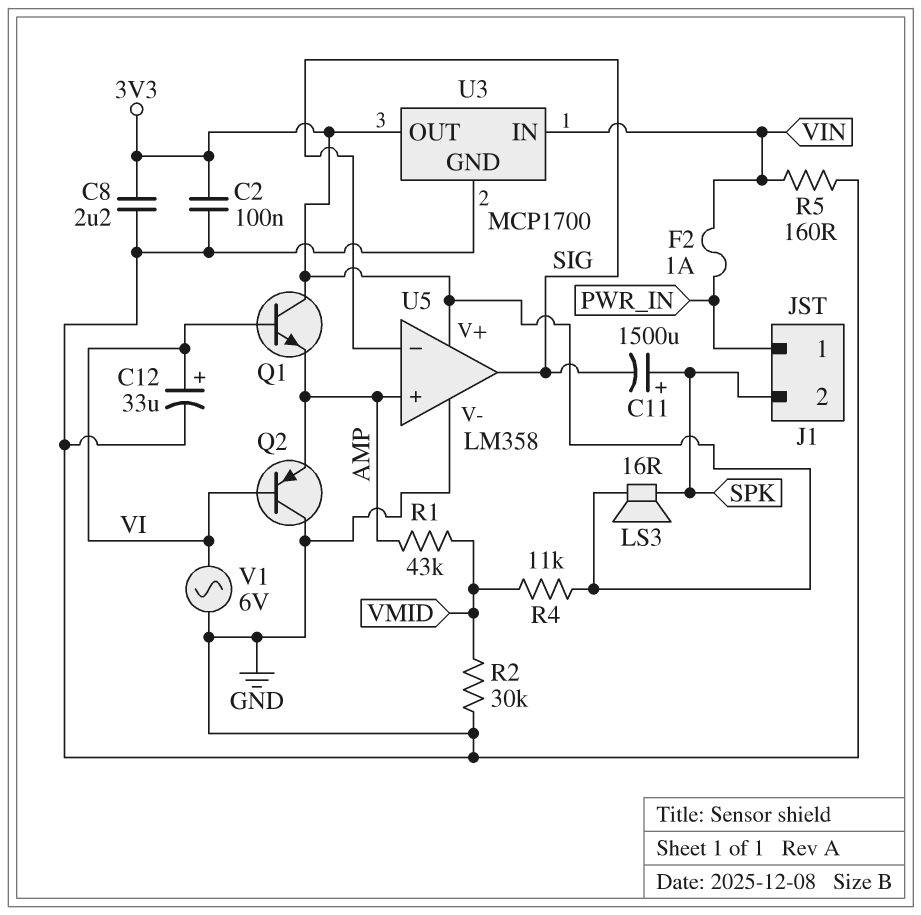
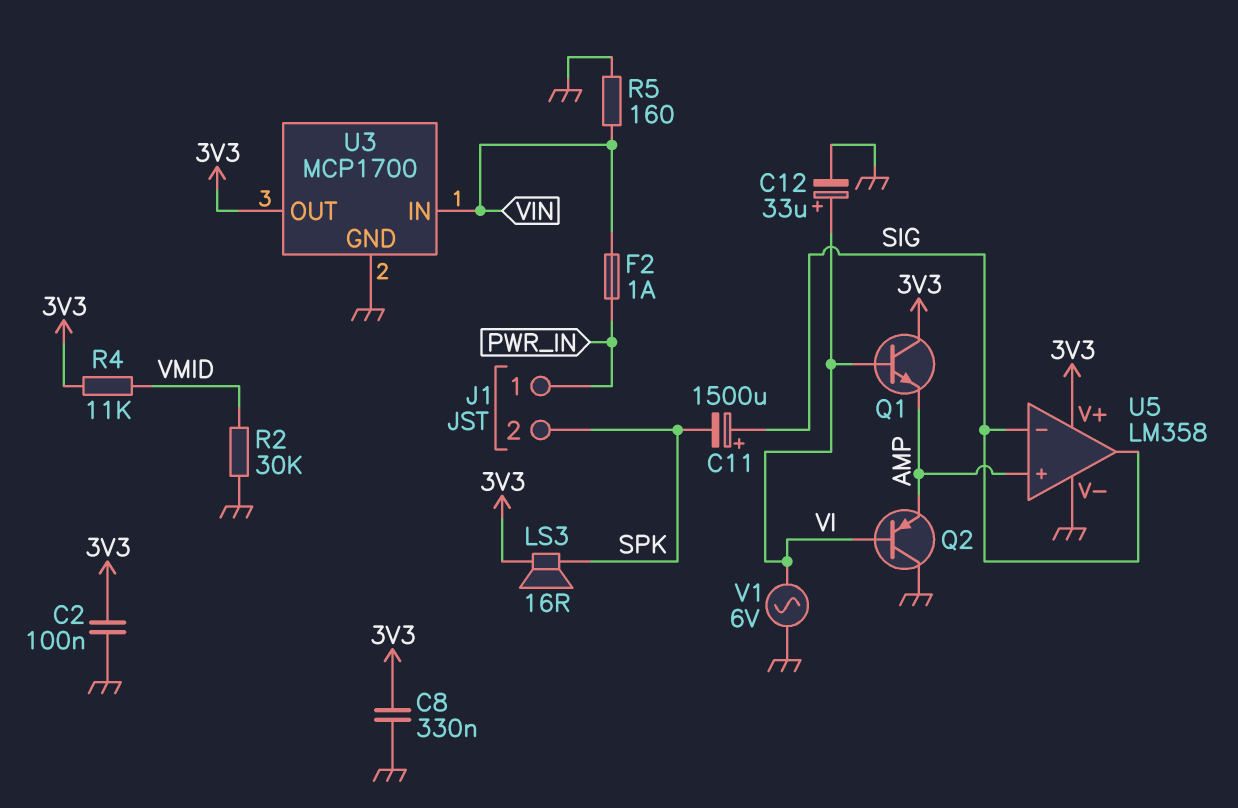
C8: 2.2uF (3V3, GND) -> 330nF (3V3, GND)
C11: 1500uF (plus SPK, minus SIG) -> 1500uF (plus SIG, minus SPK)
R1: 43k (AMP, VMID) -> none

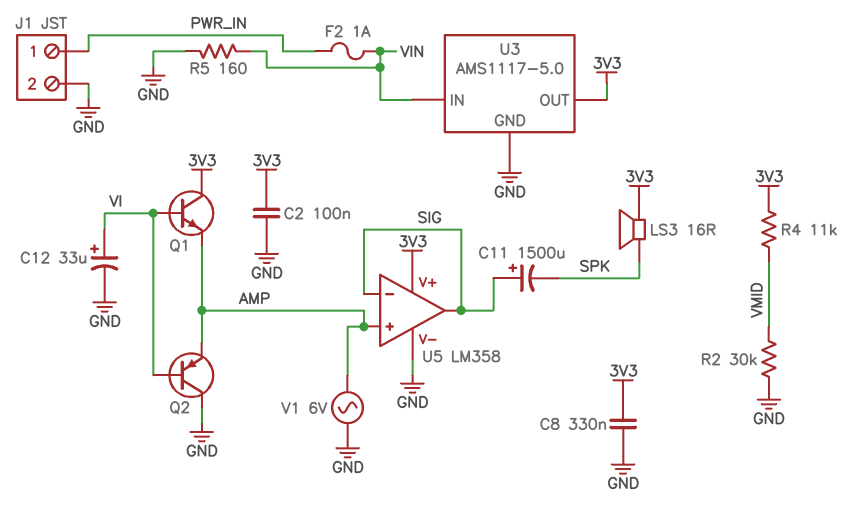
J1 pin 2: SPK -> GND
U3: MCP1700 -> AMS1117-5.0
V1: AC 6V (GND, VI) -> AC 6V (AMP, GND)

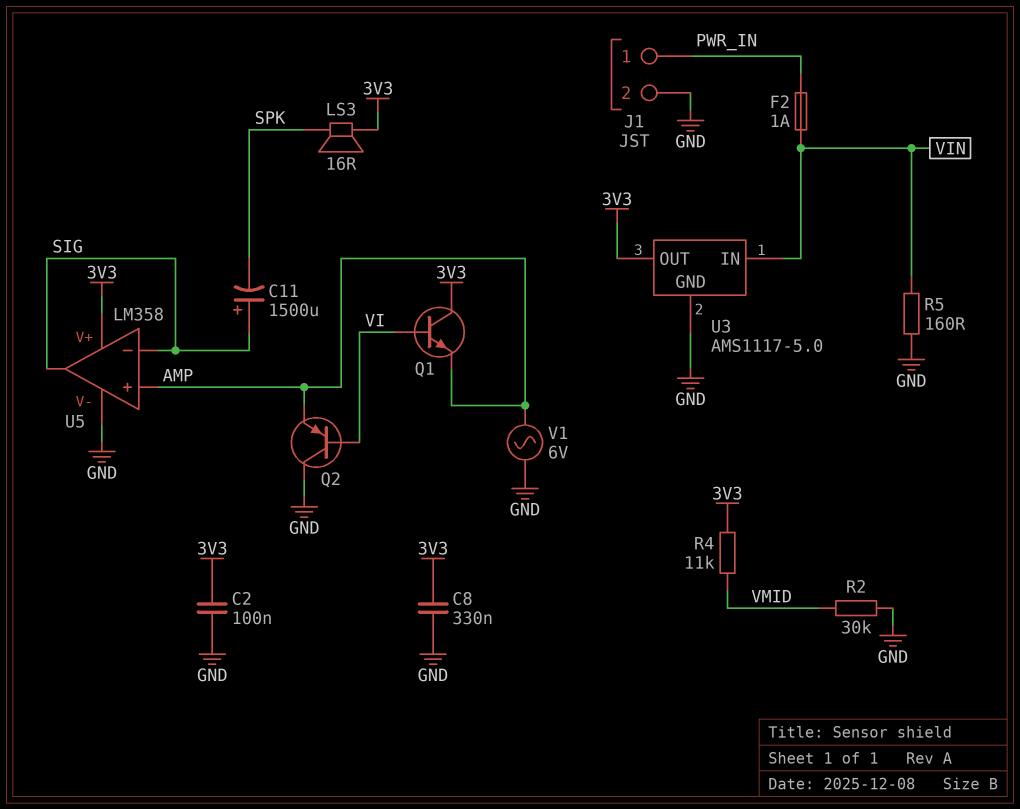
C12: 33uF (plus VI, minus GND) -> none

